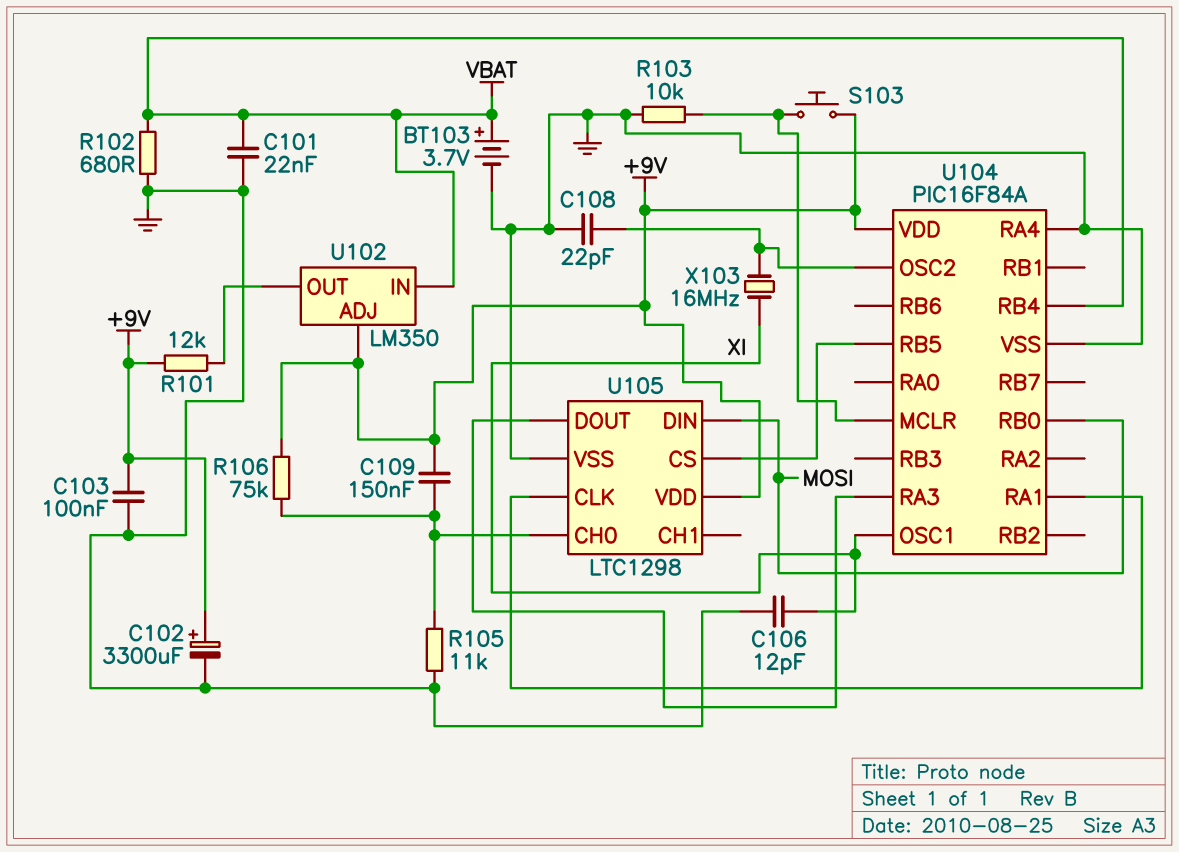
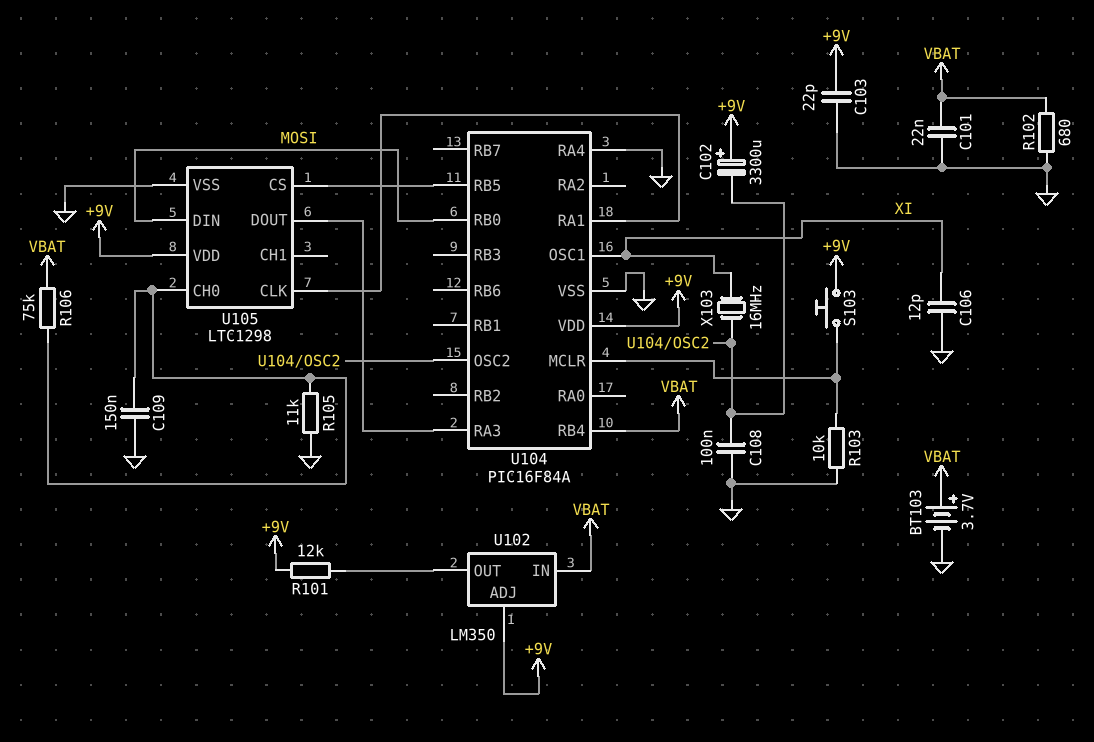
C102: 3300uF (plus +9V, minus GND) -> 3300uF (plus +9V, minus U104/OSC2)
C103: 100nF (+9V, GND) -> 22pF (+9V, GND)
C108: 22pF (GND, U104/OSC2) -> 100nF (GND, U104/OSC2)
C109: 150nF (+9V, U105/CH0) -> 150nF (GND, U105/CH0)
R106: 75k (+9V, U105/CH0) -> 75k (U105/CH0, VBAT)

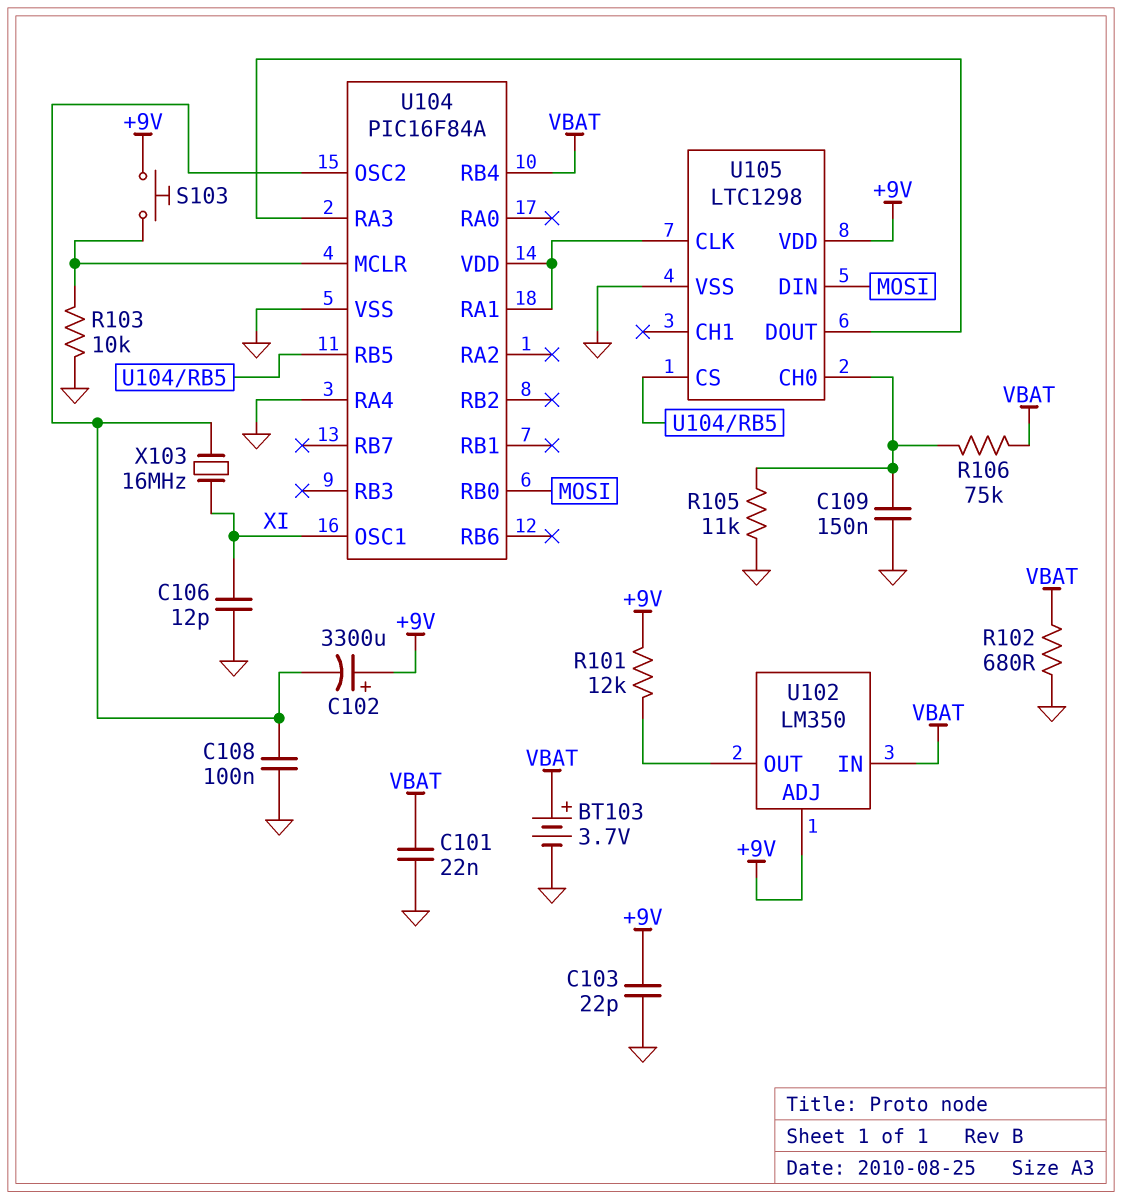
U104 pin VDD: +9V -> U104/RA1

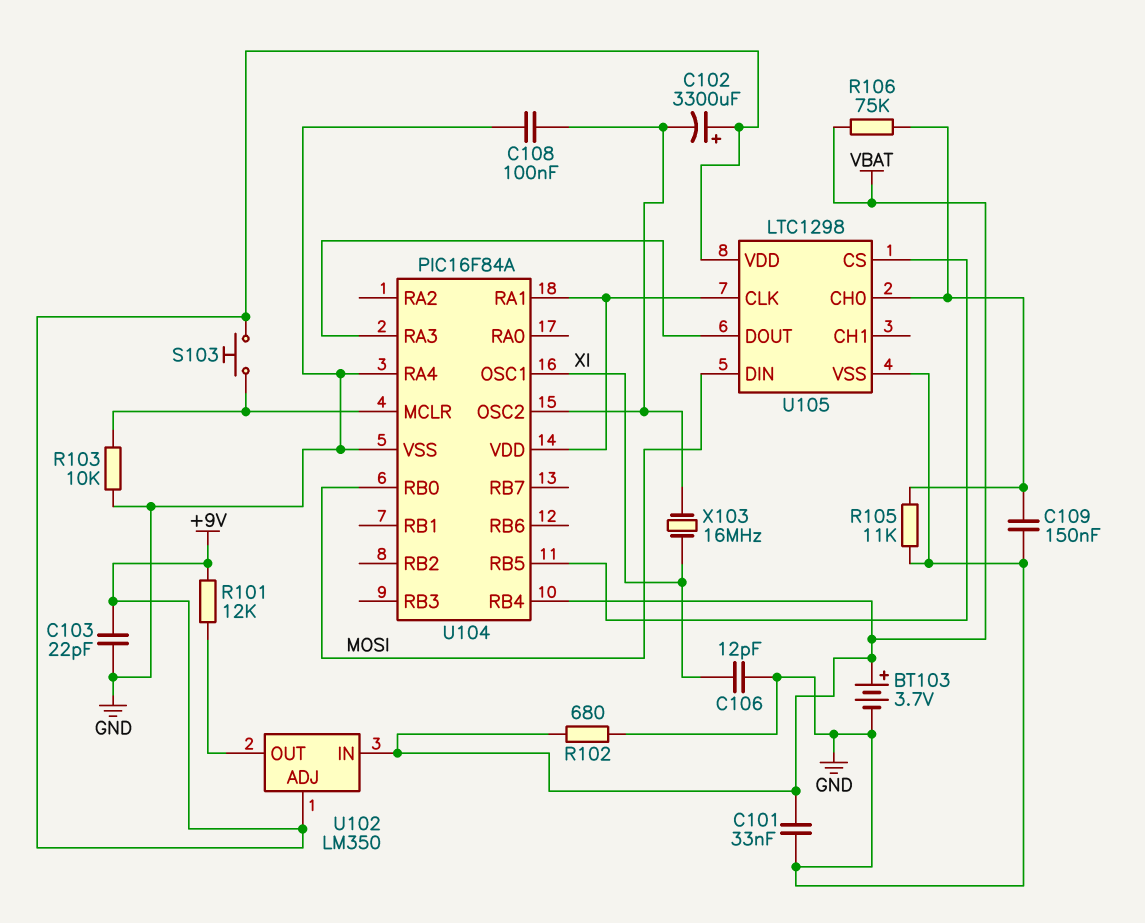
C101: 22nF (GND, VBAT) -> 33nF (GND, VBAT)

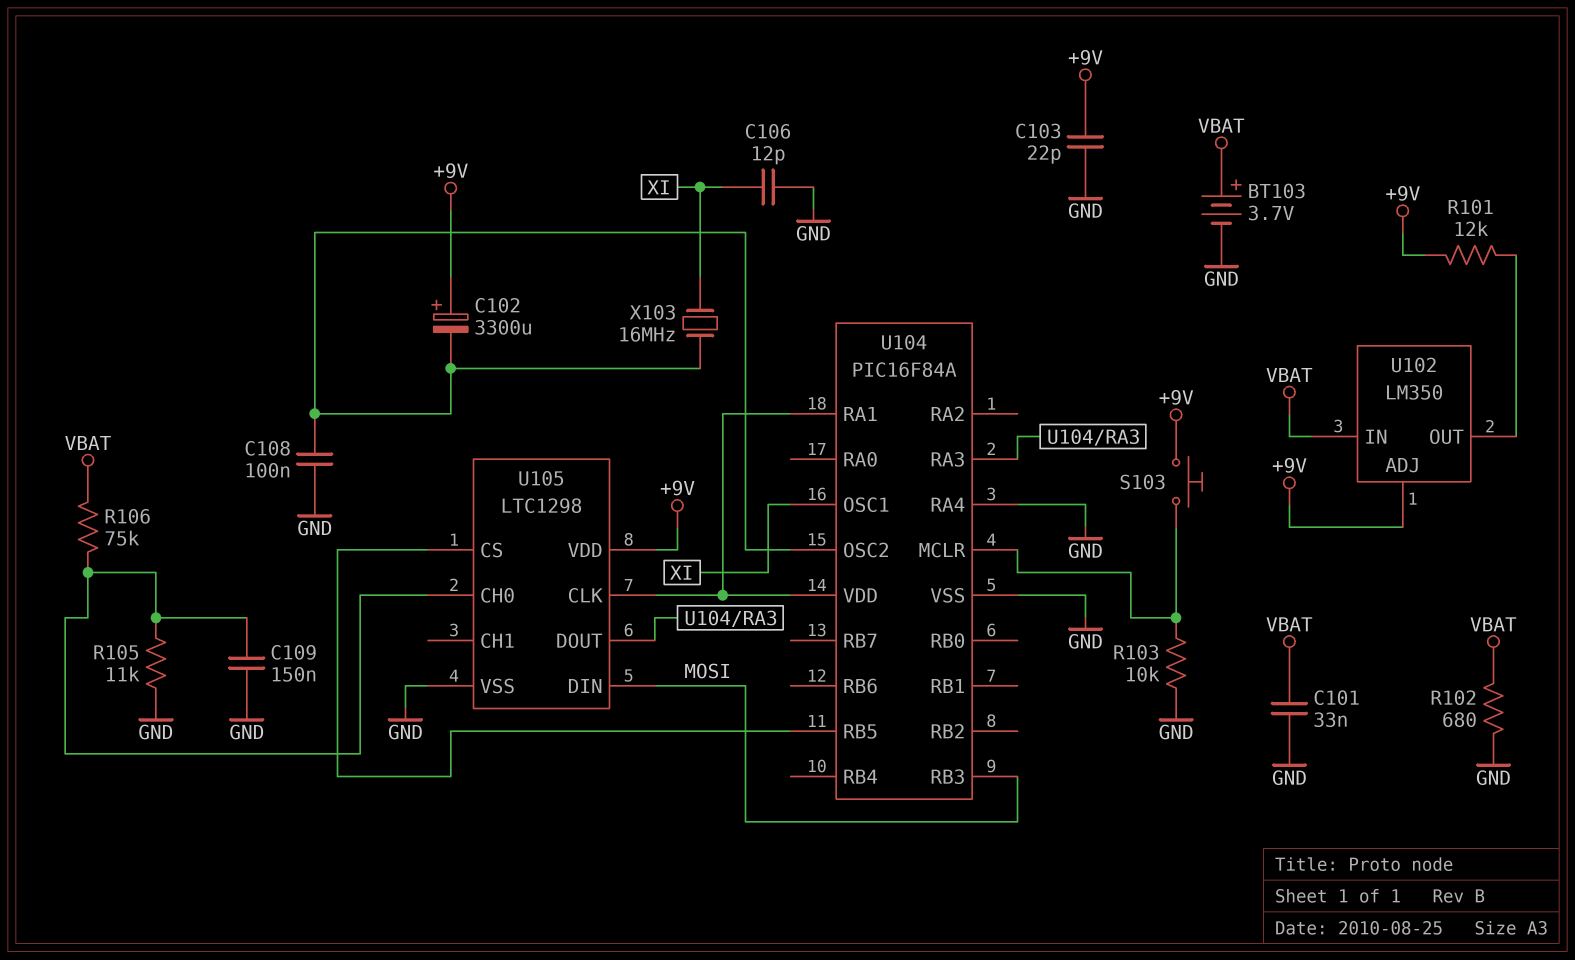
U104 pin RB0: MOSI -> none
U104 pin RB3: none -> MOSI
U104 pin RB4: VBAT -> none

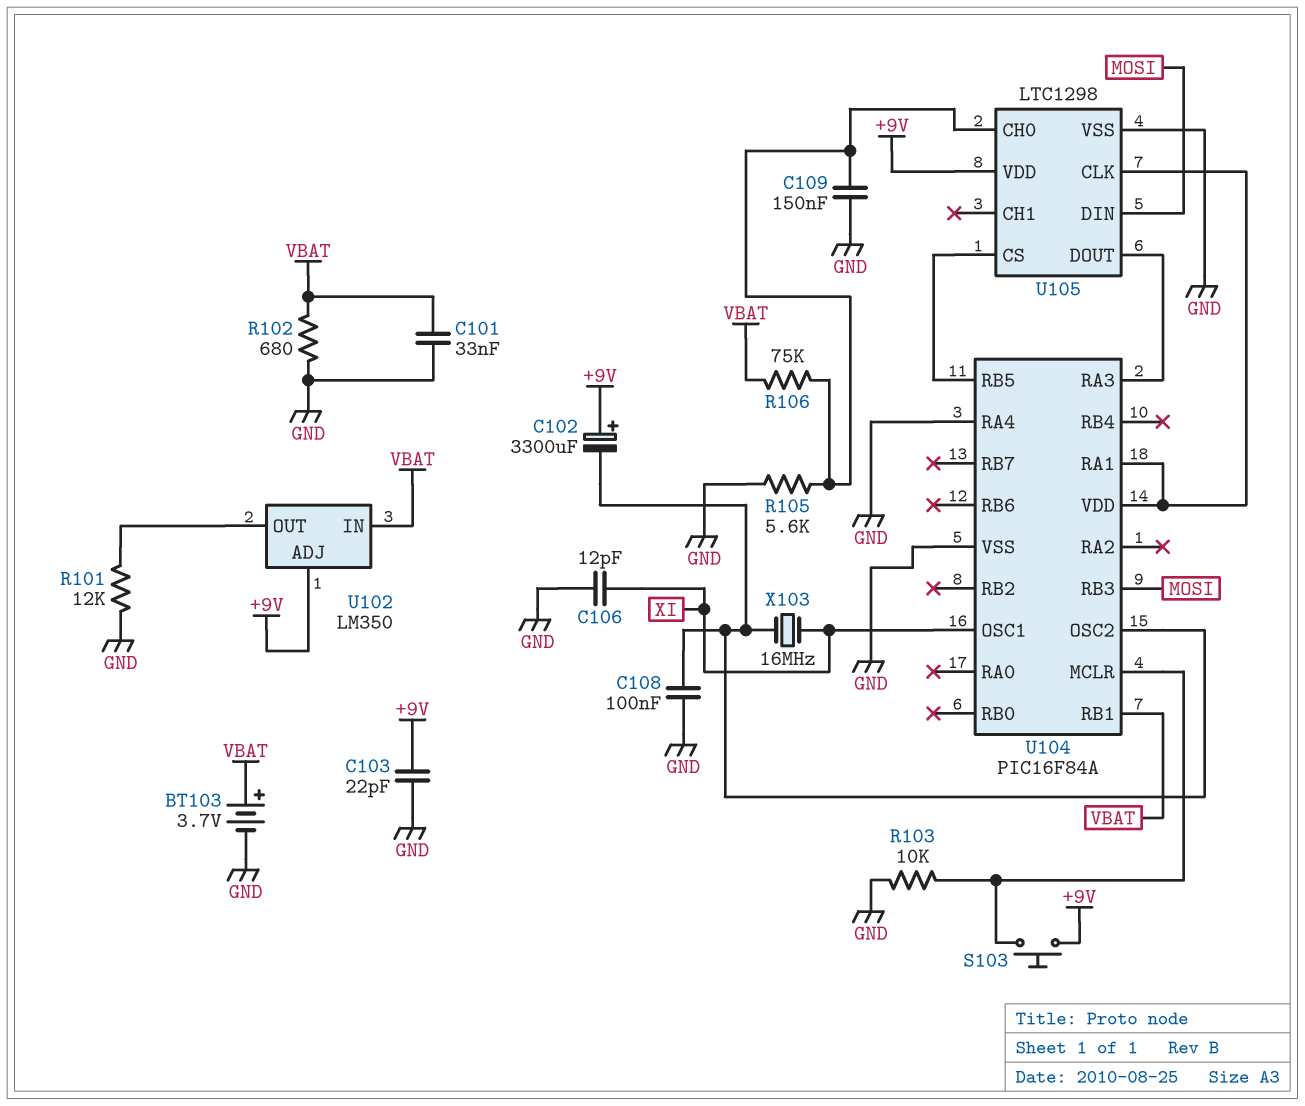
R101: 12k (+9V, U102/OUT) -> 12k (GND, U102/OUT)
R105: 11k (GND, U105/CH0) -> 5.6k (GND, U105/CH0)
U104 pin RB1: none -> VBAT

